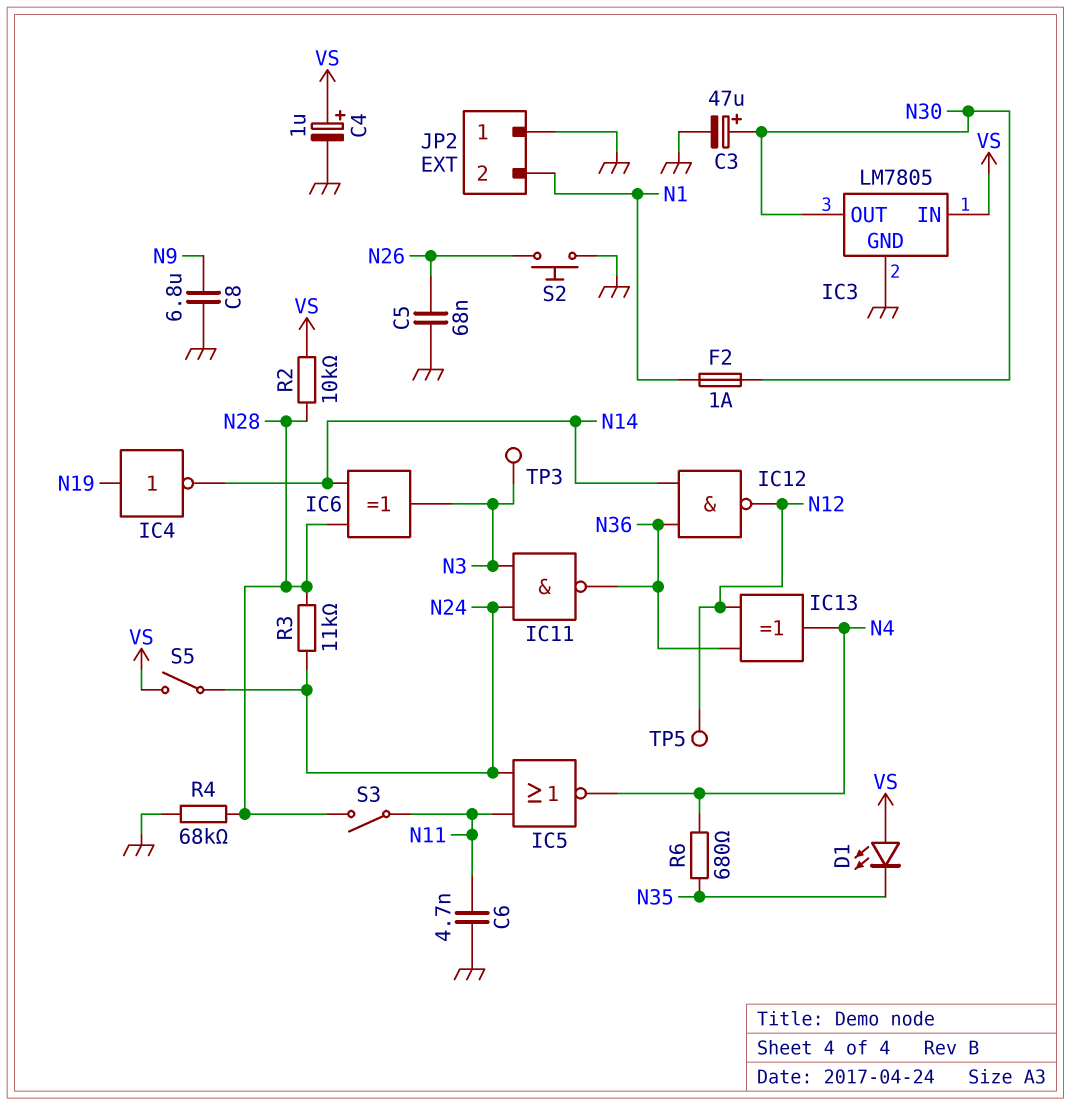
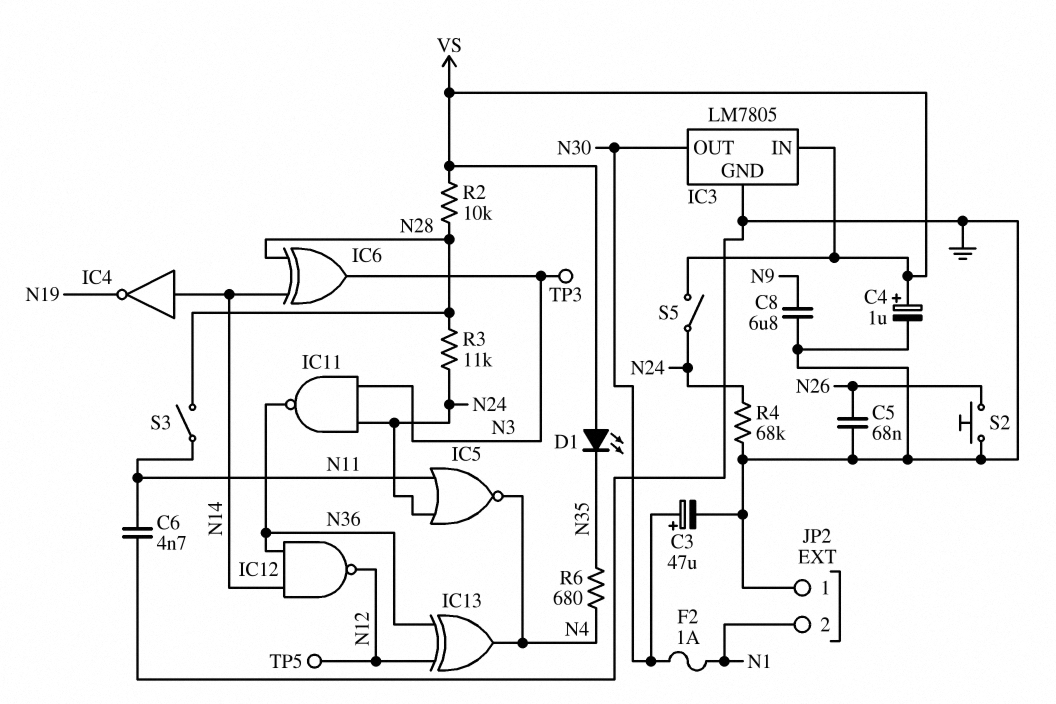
IC4: NOT (in N19, out N14) -> NOT (in N14, out N19)
R4: 68k (GND, N28) -> 68k (GND, N24)

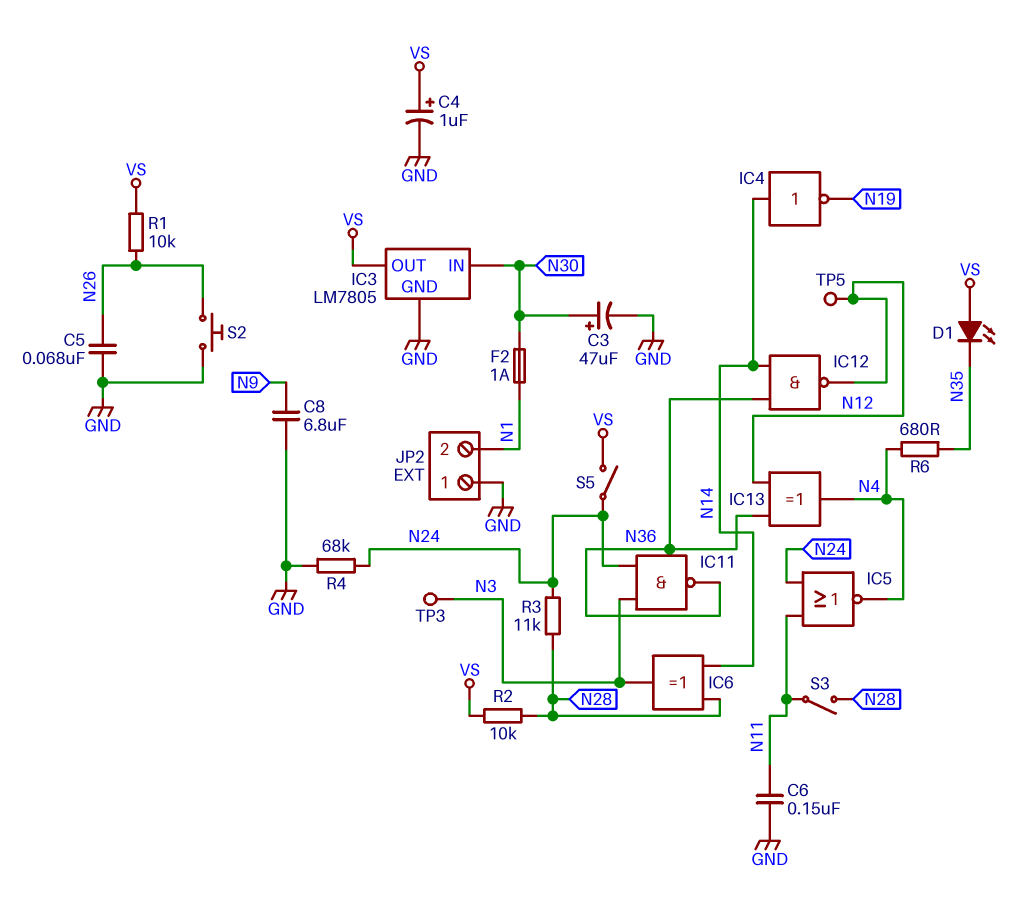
C6: 4.7nF (GND, N11) -> 150nF (GND, N11)
IC3 pin IN: VS -> N30
IC3 pin OUT: N30 -> VS
R1: none -> 10k (N26, VS)

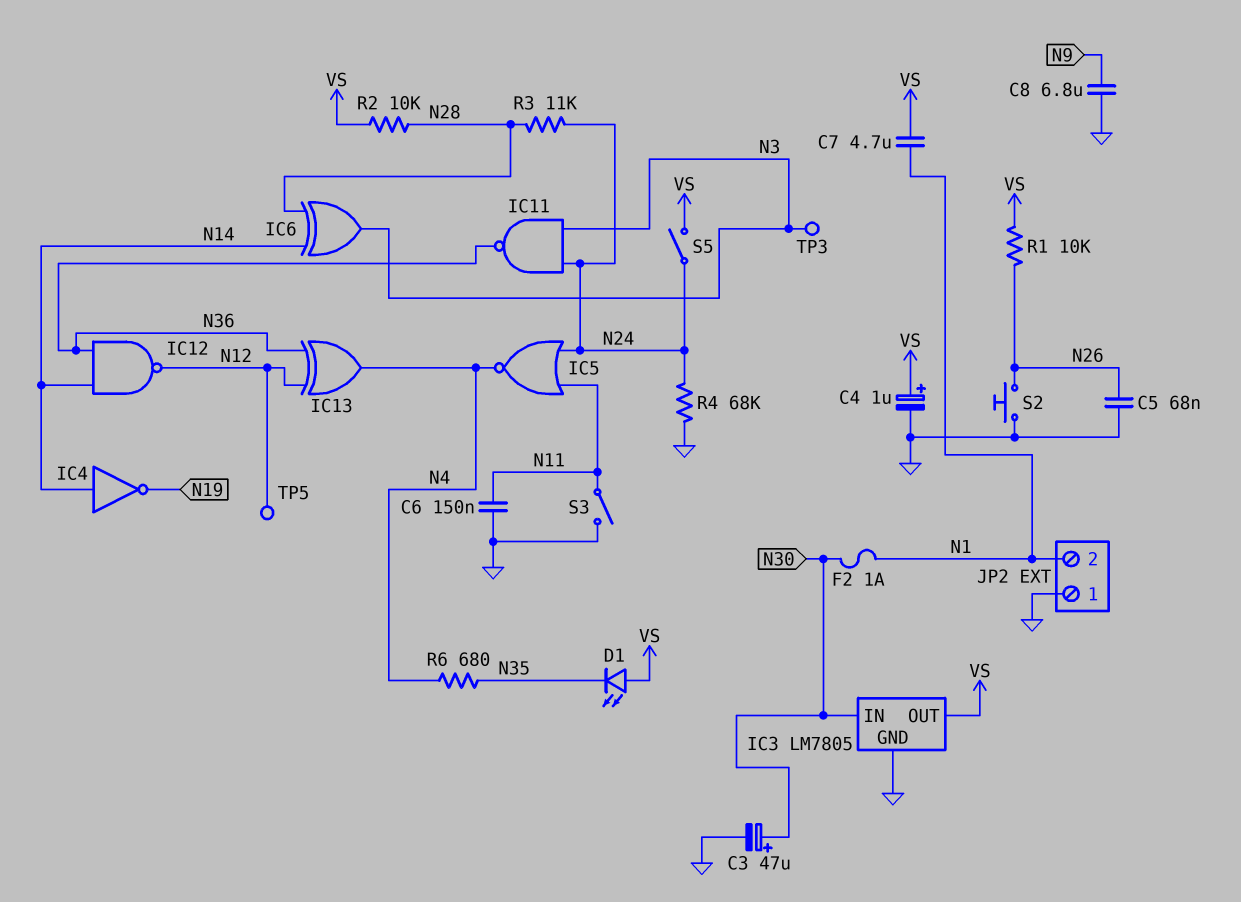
C7: none -> 4.7uF (N1, VS)
S3: switch (N11, N28) -> switch (GND, N11)

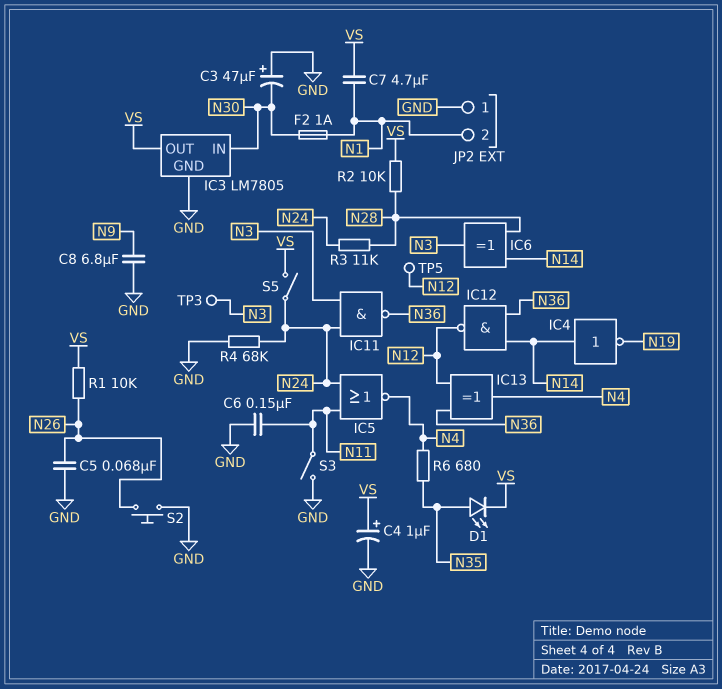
C3: 47uF (plus N30, minus GND) -> 47uF (plus GND, minus N30)
D1: LED (A VS, K N35) -> LED (A N35, K VS)

